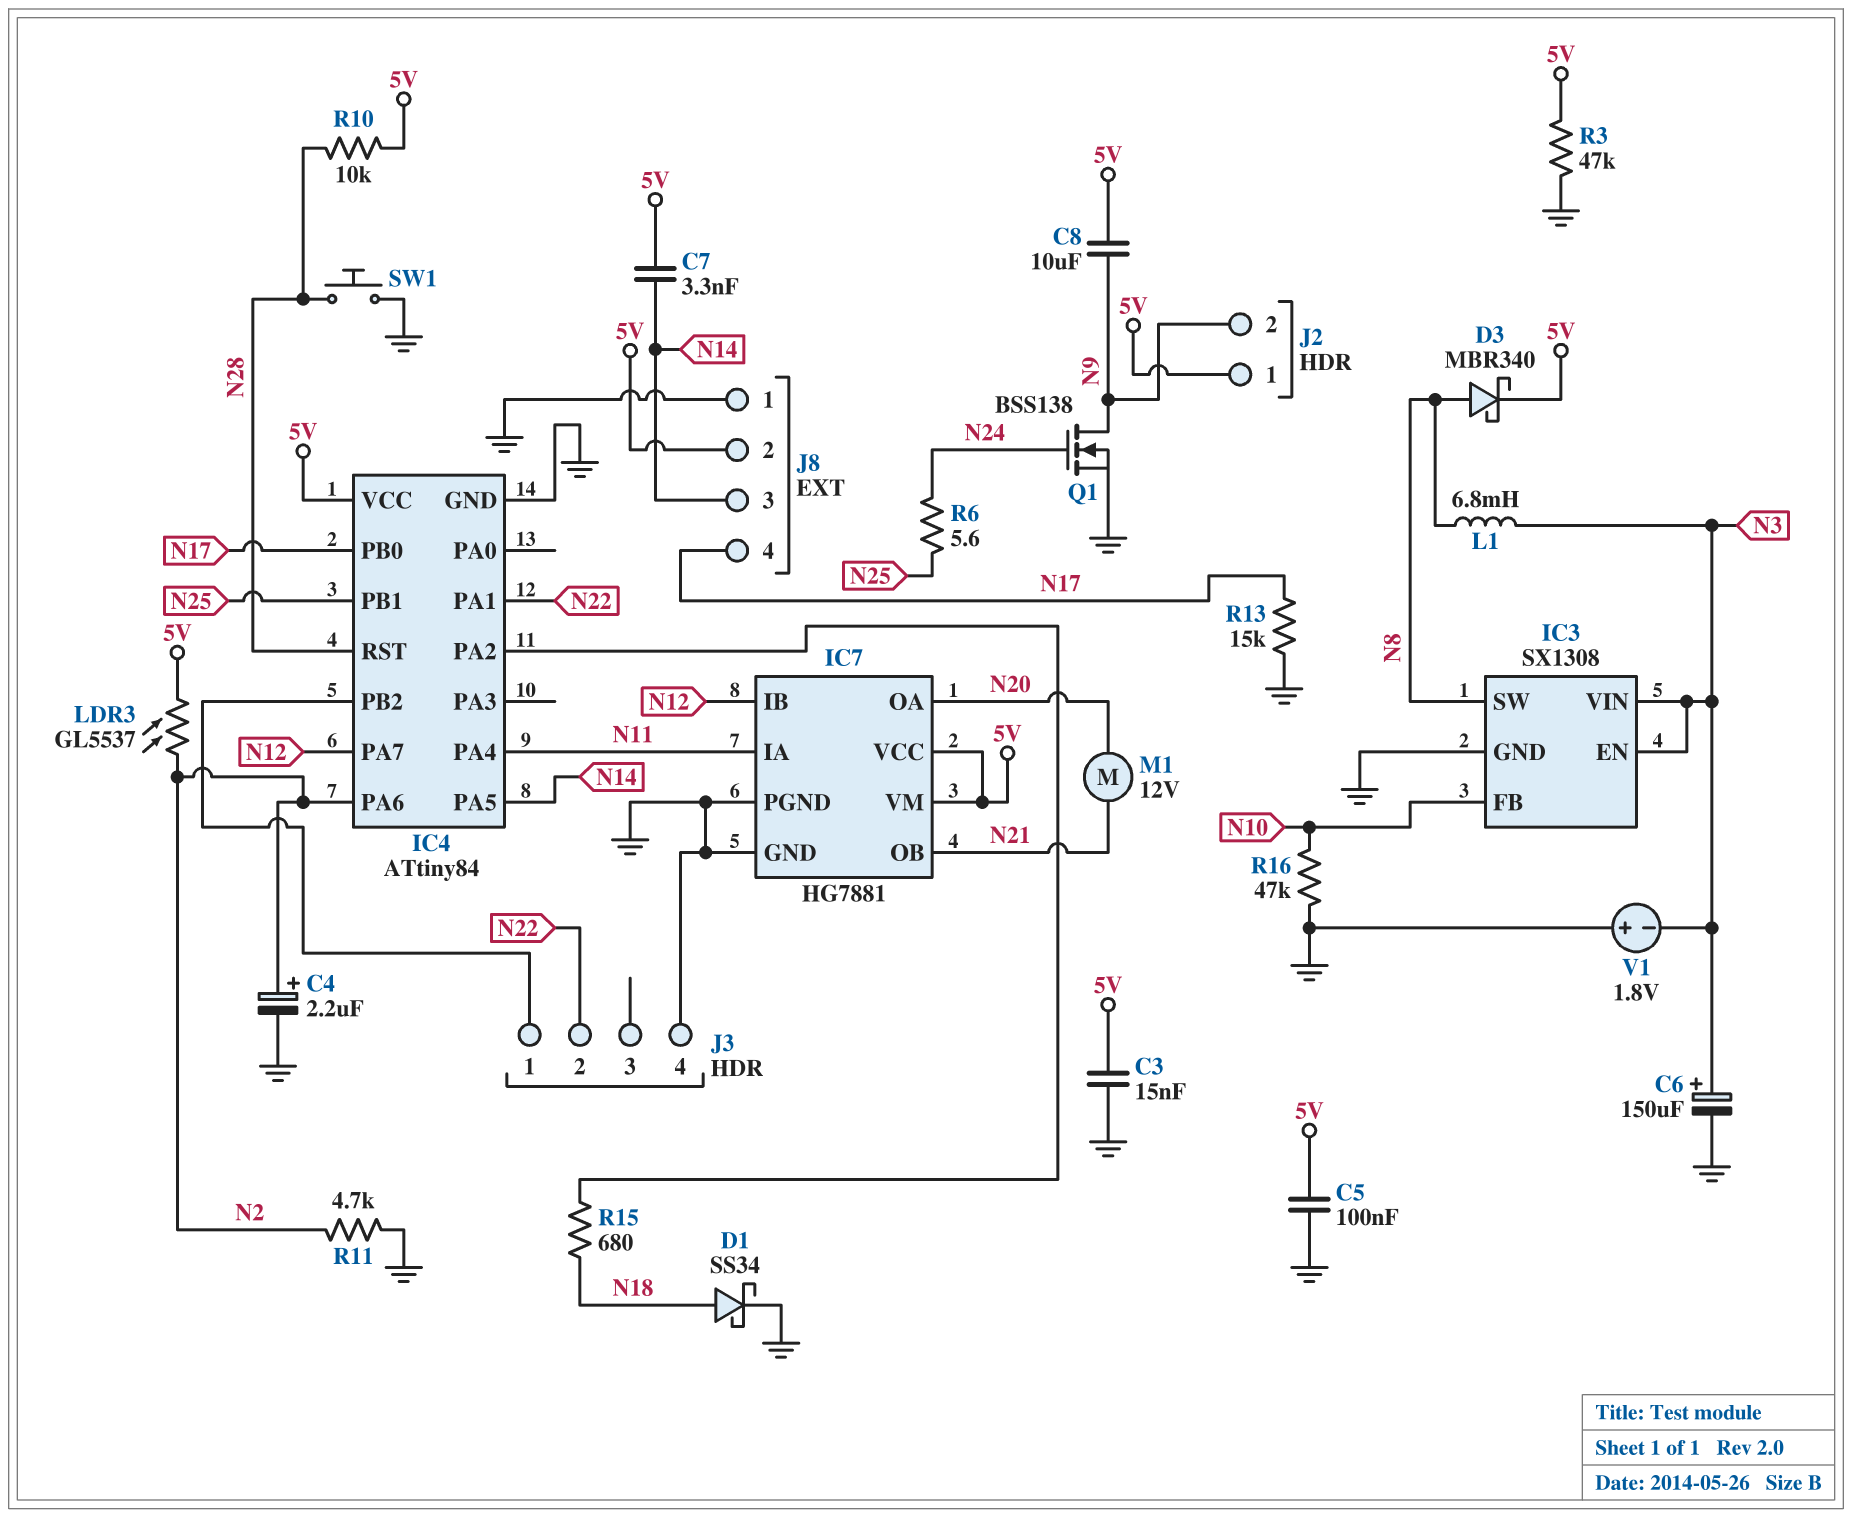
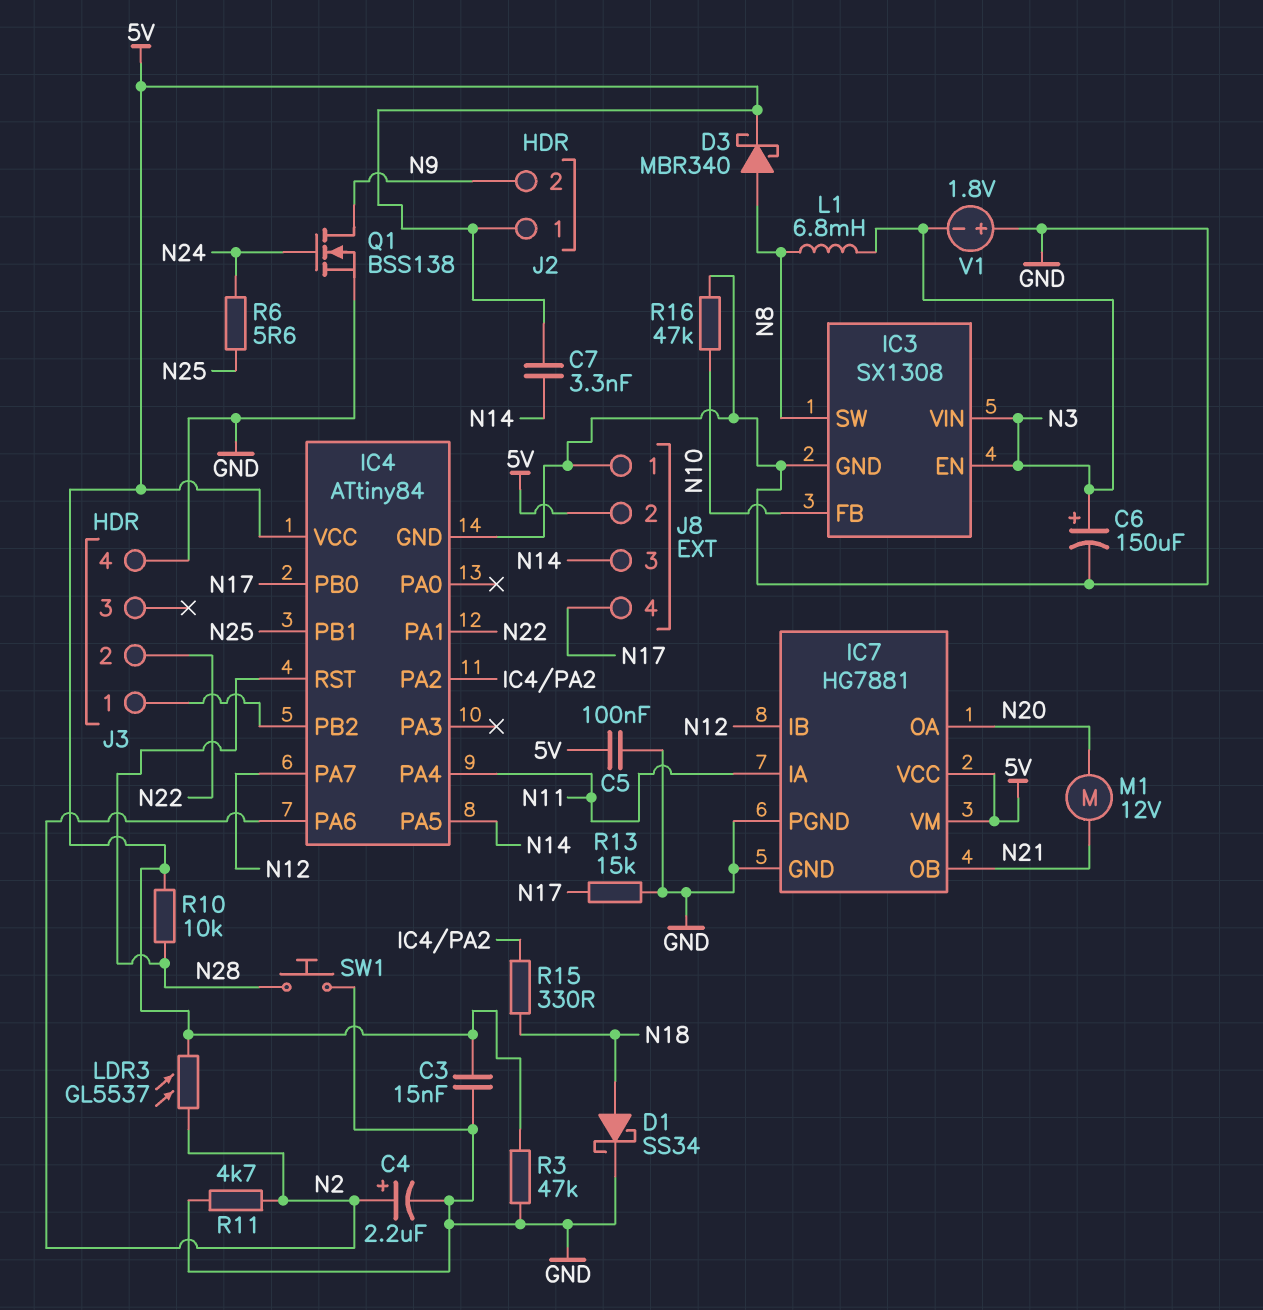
C8: 10uF (5V, N9) -> none
R15: 680 (IC4/PA2, N18) -> 330 (IC4/PA2, N18)

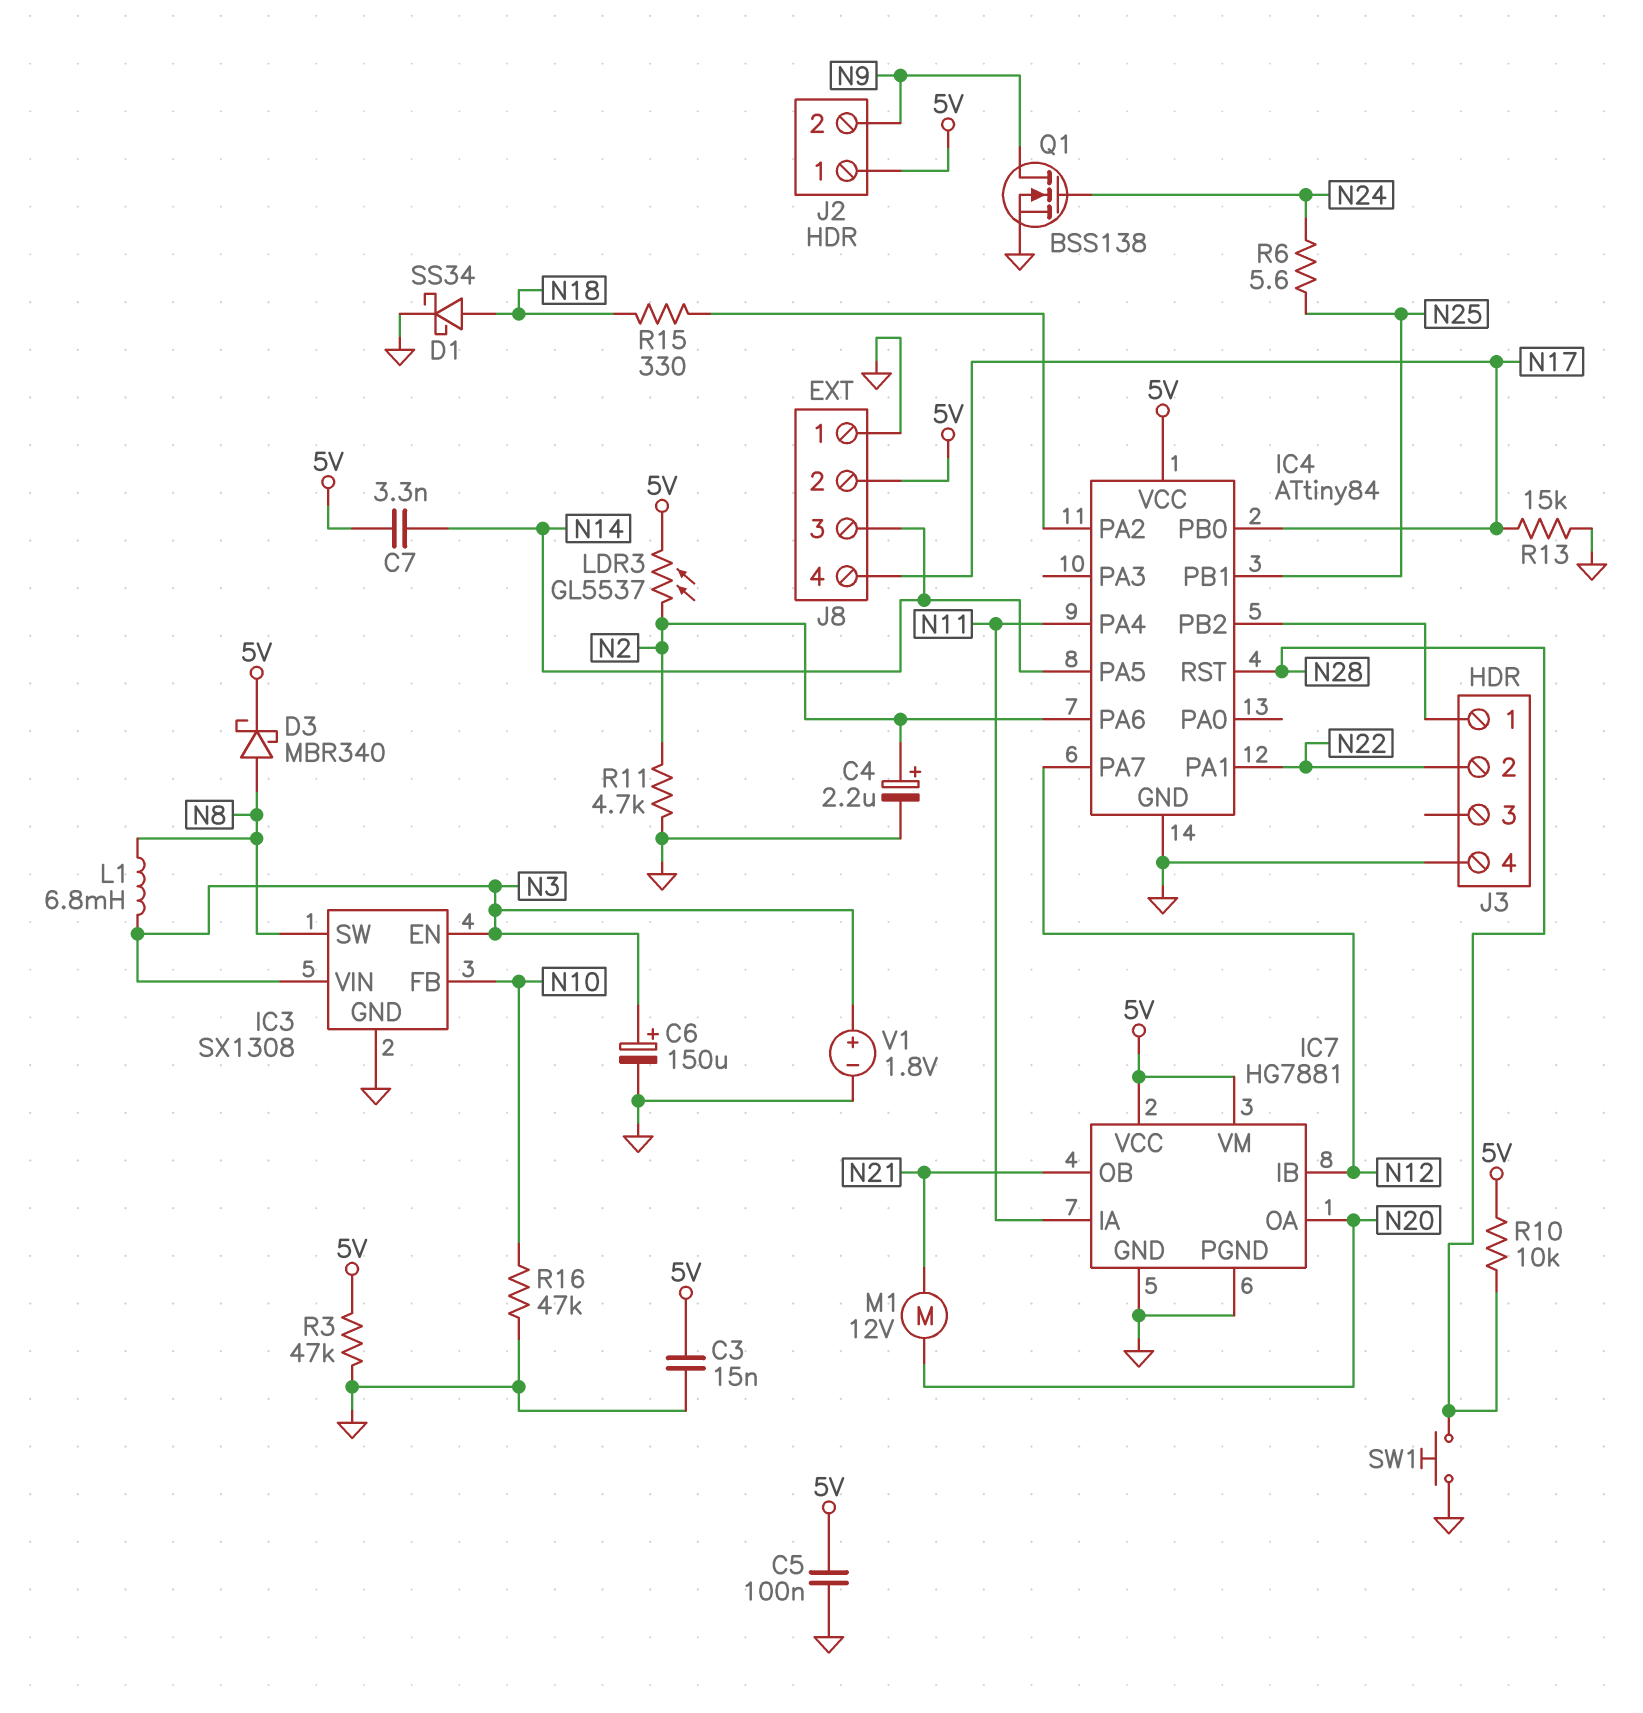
V1: 1.8V (plus GND, minus N3) -> 1.8V (plus N3, minus GND)

